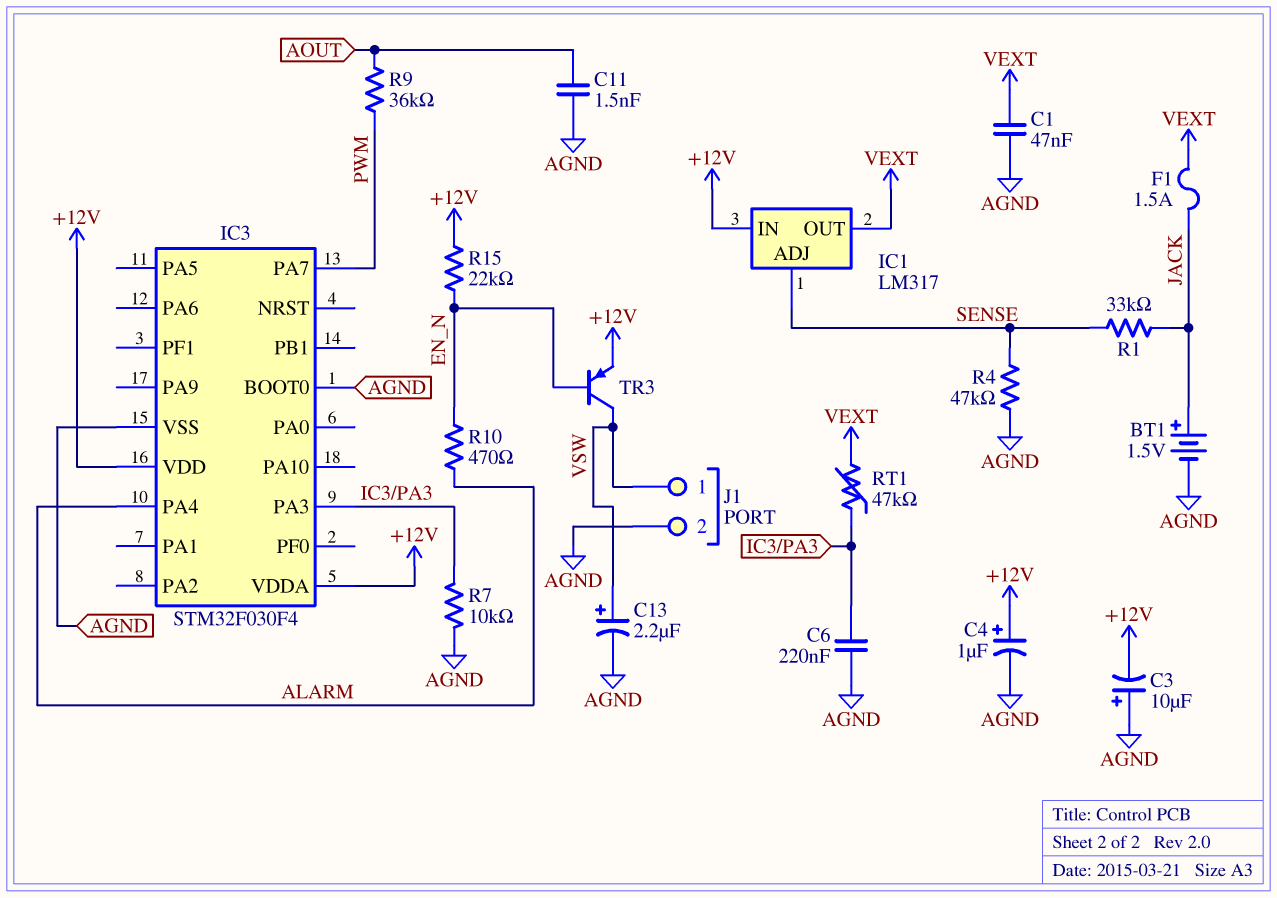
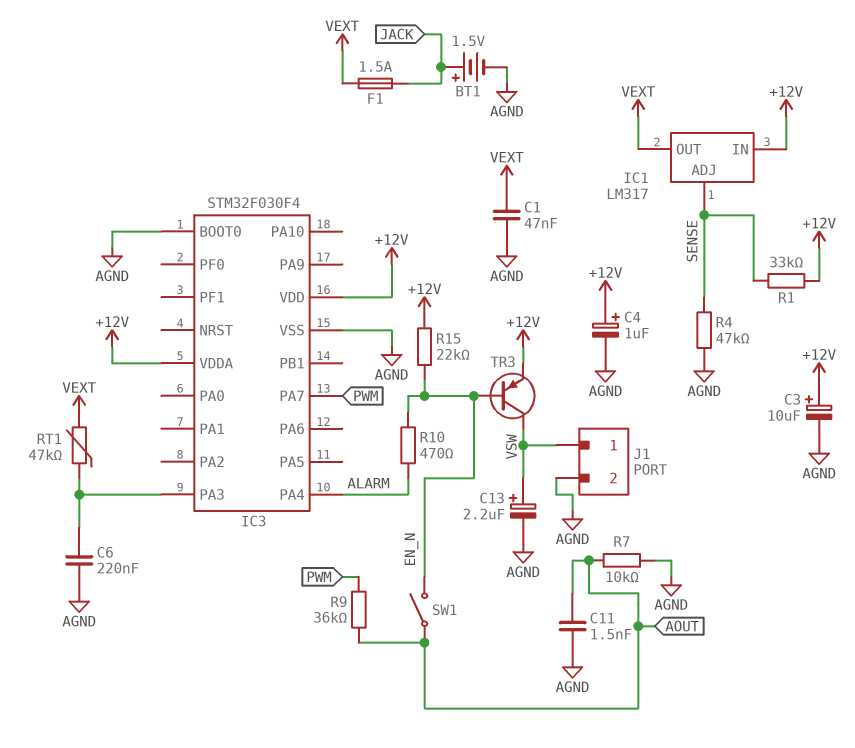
C3: 10uF (plus AGND, minus +12V) -> 10uF (plus +12V, minus AGND)
R1: 33k (JACK, SENSE) -> 33k (+12V, SENSE)
R7: 10k (AGND, IC3/PA3) -> 10k (AGND, AOUT)
SW1: none -> switch (AOUT, EN_N)

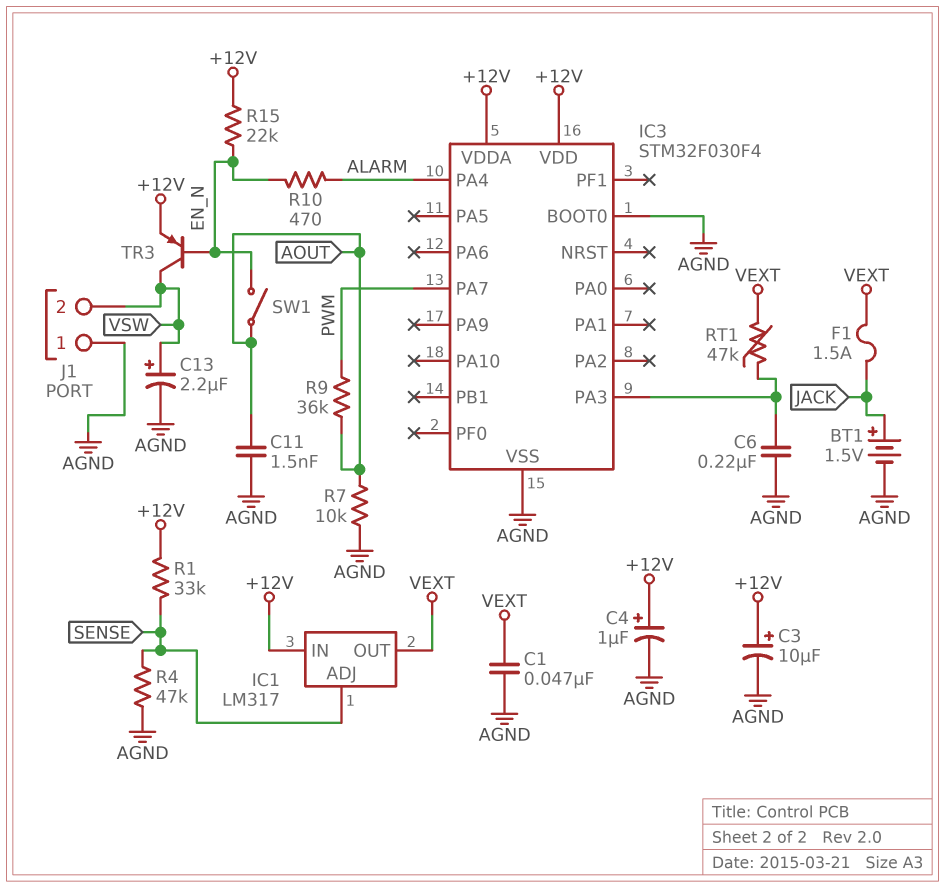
J1 pin 1: VSW -> AGND
J1 pin 2: AGND -> VSW

